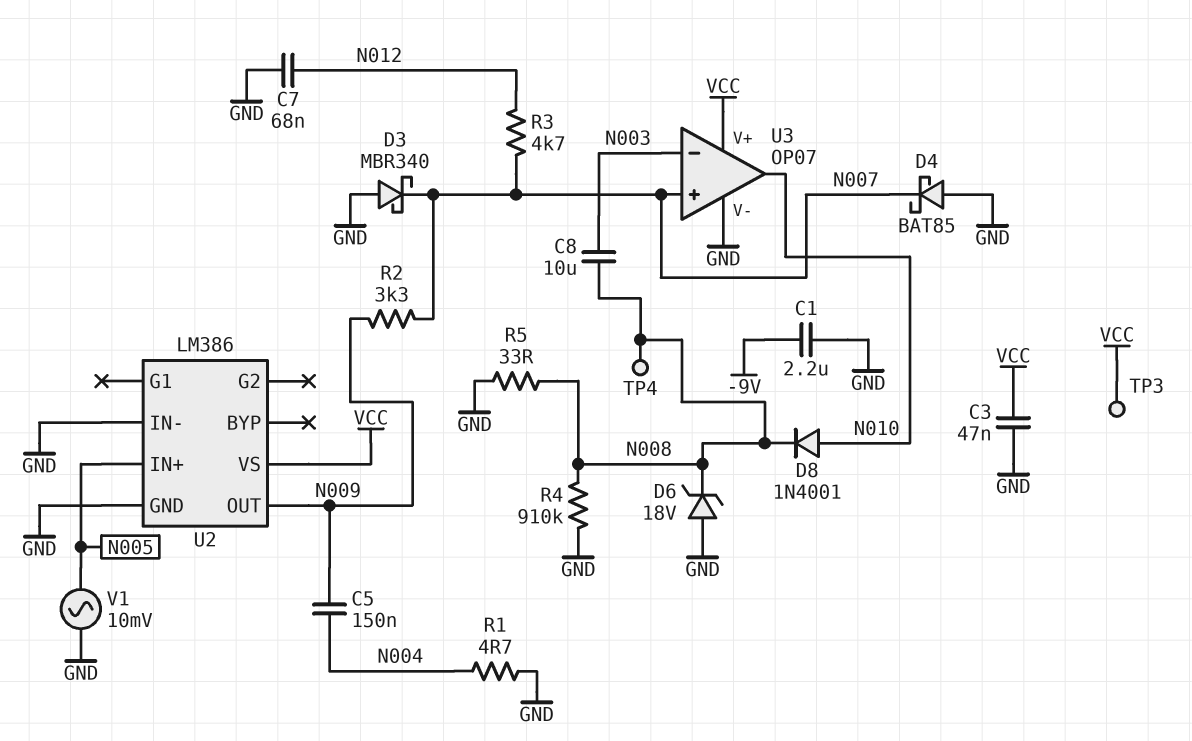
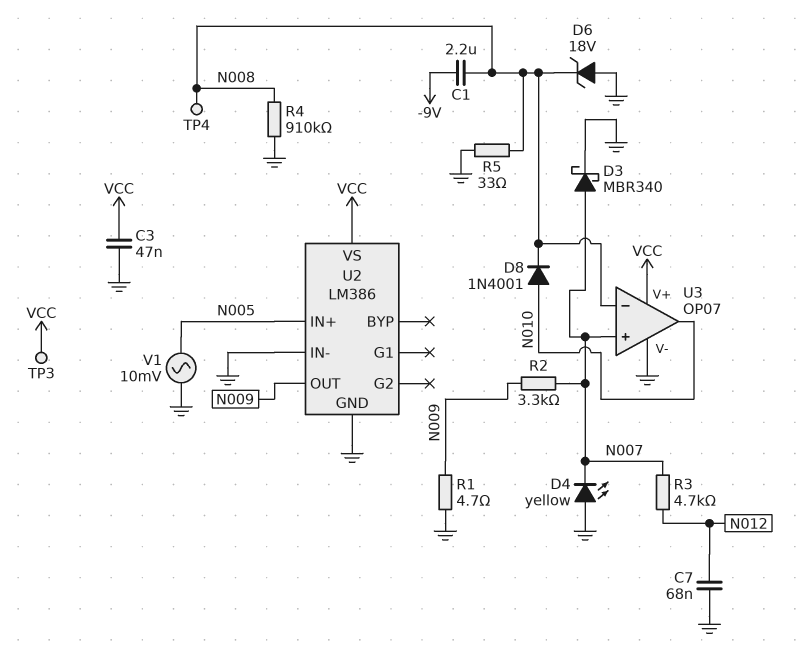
C1: 2.2uF (-9V, GND) -> 2.2uF (-9V, N008)
C5: 150nF (N004, N009) -> none
C8: 10uF (N003, N008) -> none
D3: schottky MBR340 (A GND, K N007) -> schottky MBR340 (A N007, K GND)
D4: schottky BAT85 (A GND, K N007) -> LED yellow (A GND, K N007)
R1: 4.7 (GND, N004) -> 4.7 (GND, N009)
U3 pin in-: N003 -> N008

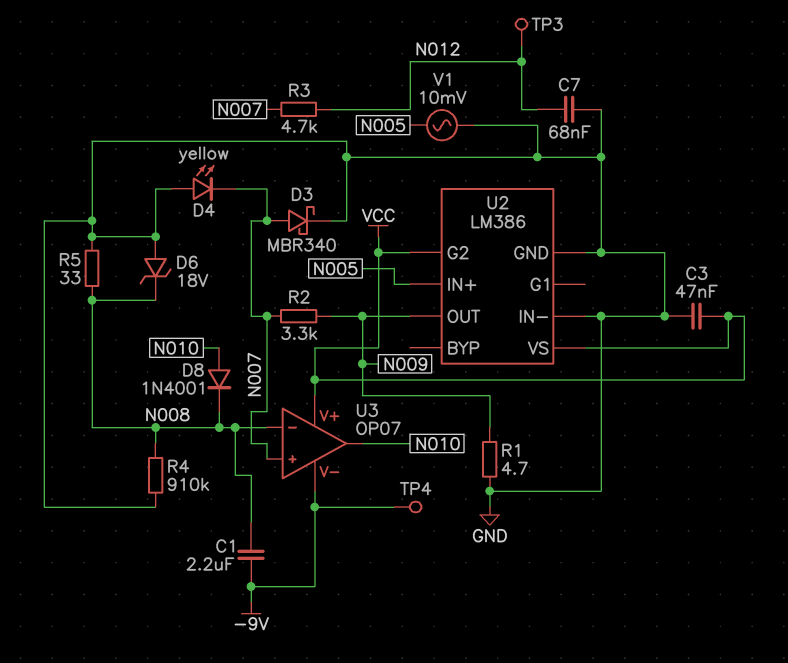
TP3: test point (VCC) -> test point (N012)
TP4: test point (N008) -> test point (-9V)
U2 pin G2: none -> VCC
U3 pin V-: GND -> -9V

